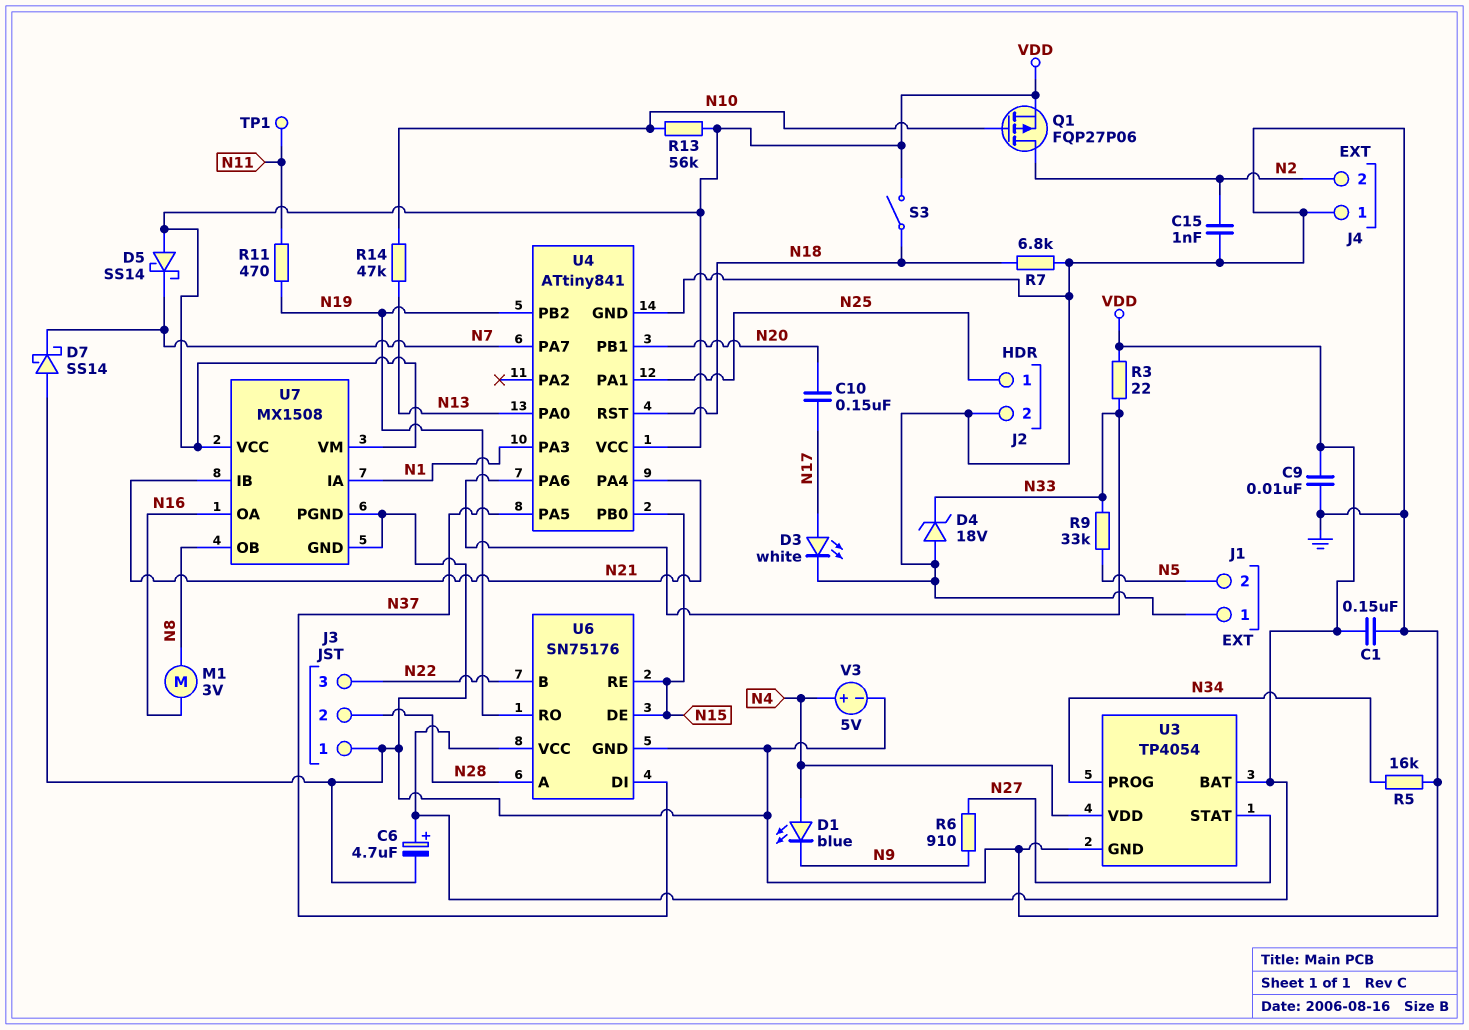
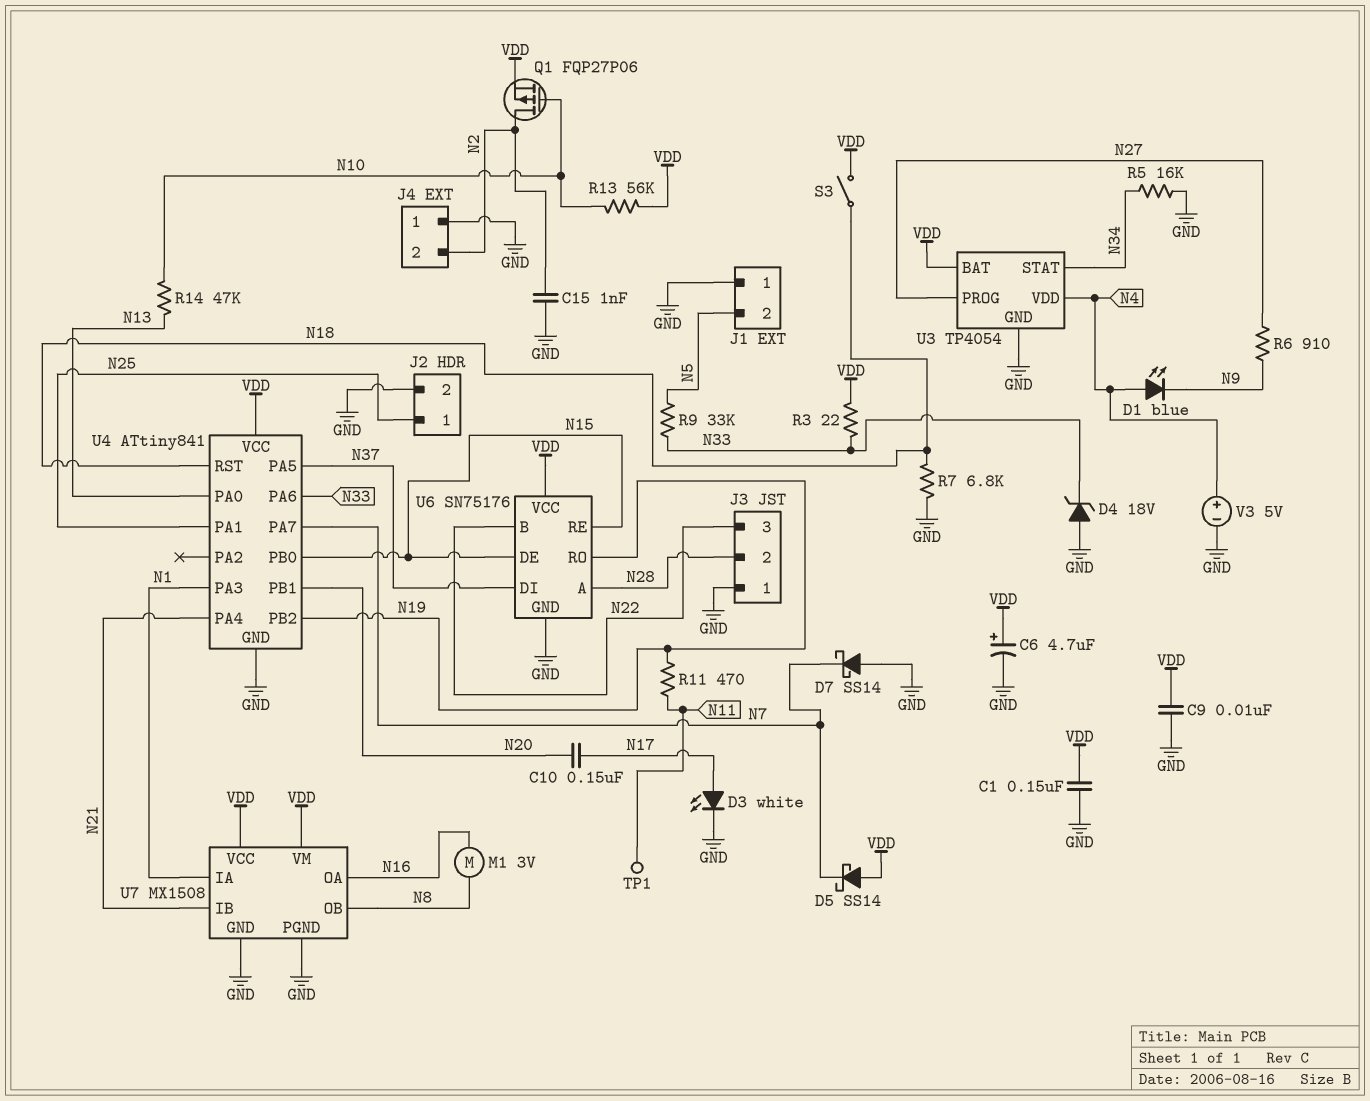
U3 pin PROG: N34 -> N27
U3 pin STAT: N27 -> N34

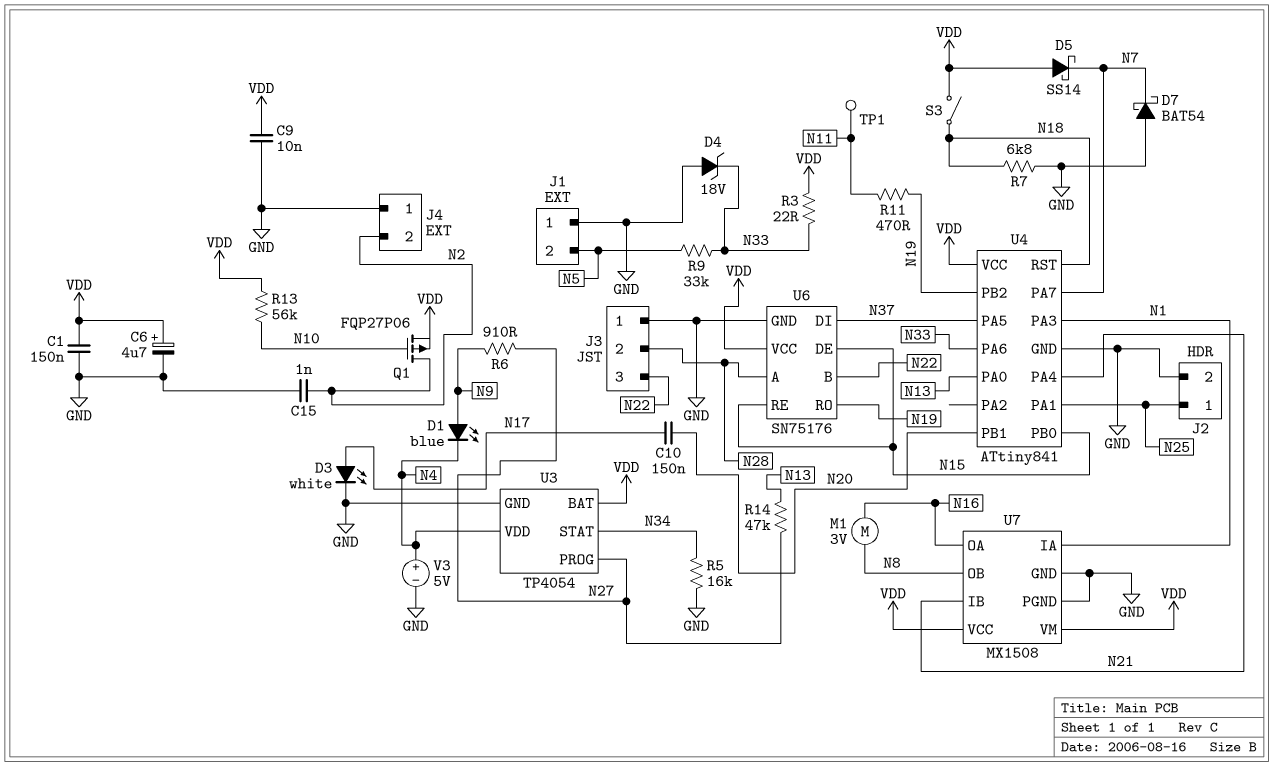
D1: LED blue (A N4, K N9) -> LED blue (A N9, K N4)
D7: schottky SS14 (A GND, K N7) -> schottky BAT54 (A GND, K N7)
R14: 47k (N10, N13) -> 47k (N13, N27)

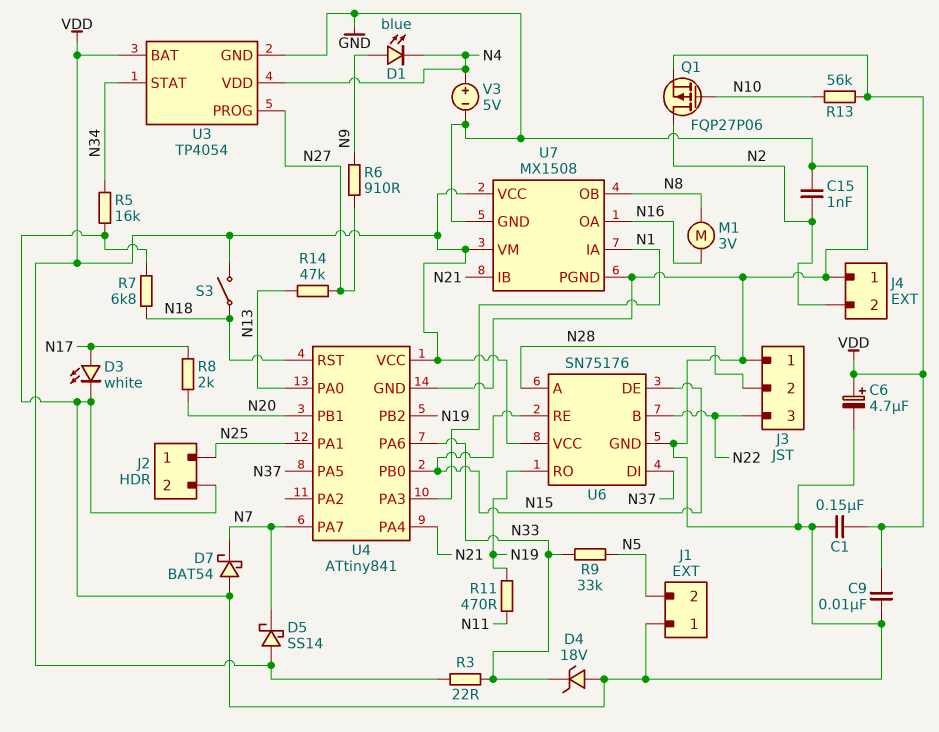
C10: 150nF (N17, N20) -> none
R8: none -> 2k (N17, N20)
TP1: test point (N11) -> none

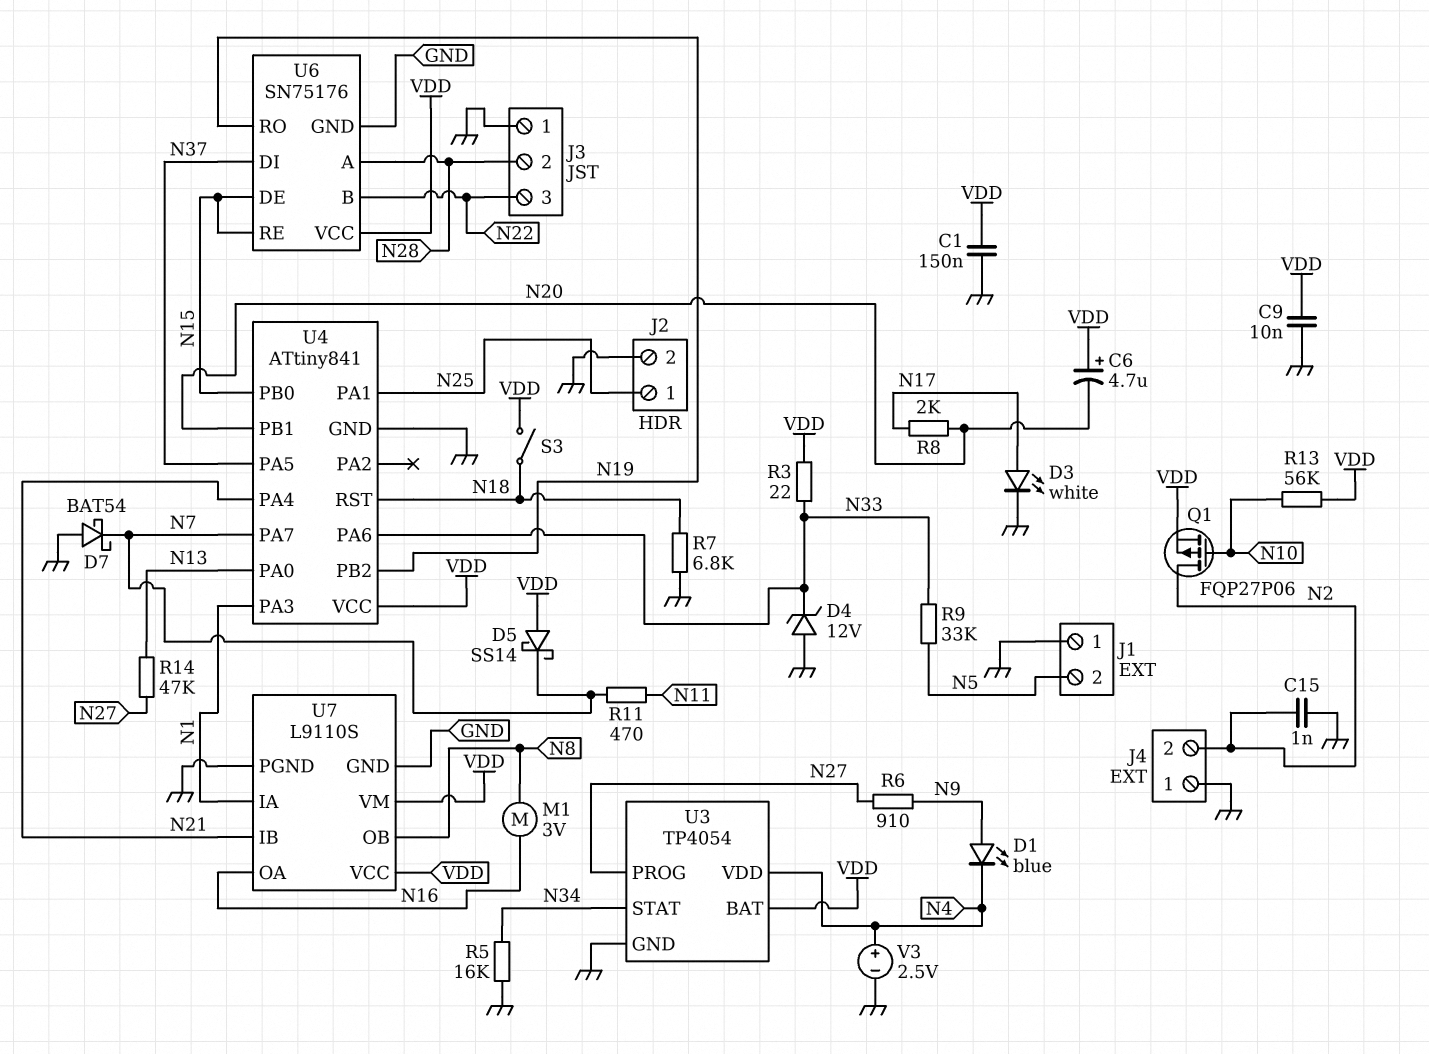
C6: 4.7uF (plus VDD, minus GND) -> 4.7uF (plus VDD, minus N20)
D4: zener 18V (A GND, K N33) -> zener 12V (A GND, K N33)
R11: 470 (N11, N19) -> 470 (N7, N11)
U7: MX1508 -> L9110S
V3: 5V (plus N4, minus GND) -> 2.5V (plus N4, minus GND)

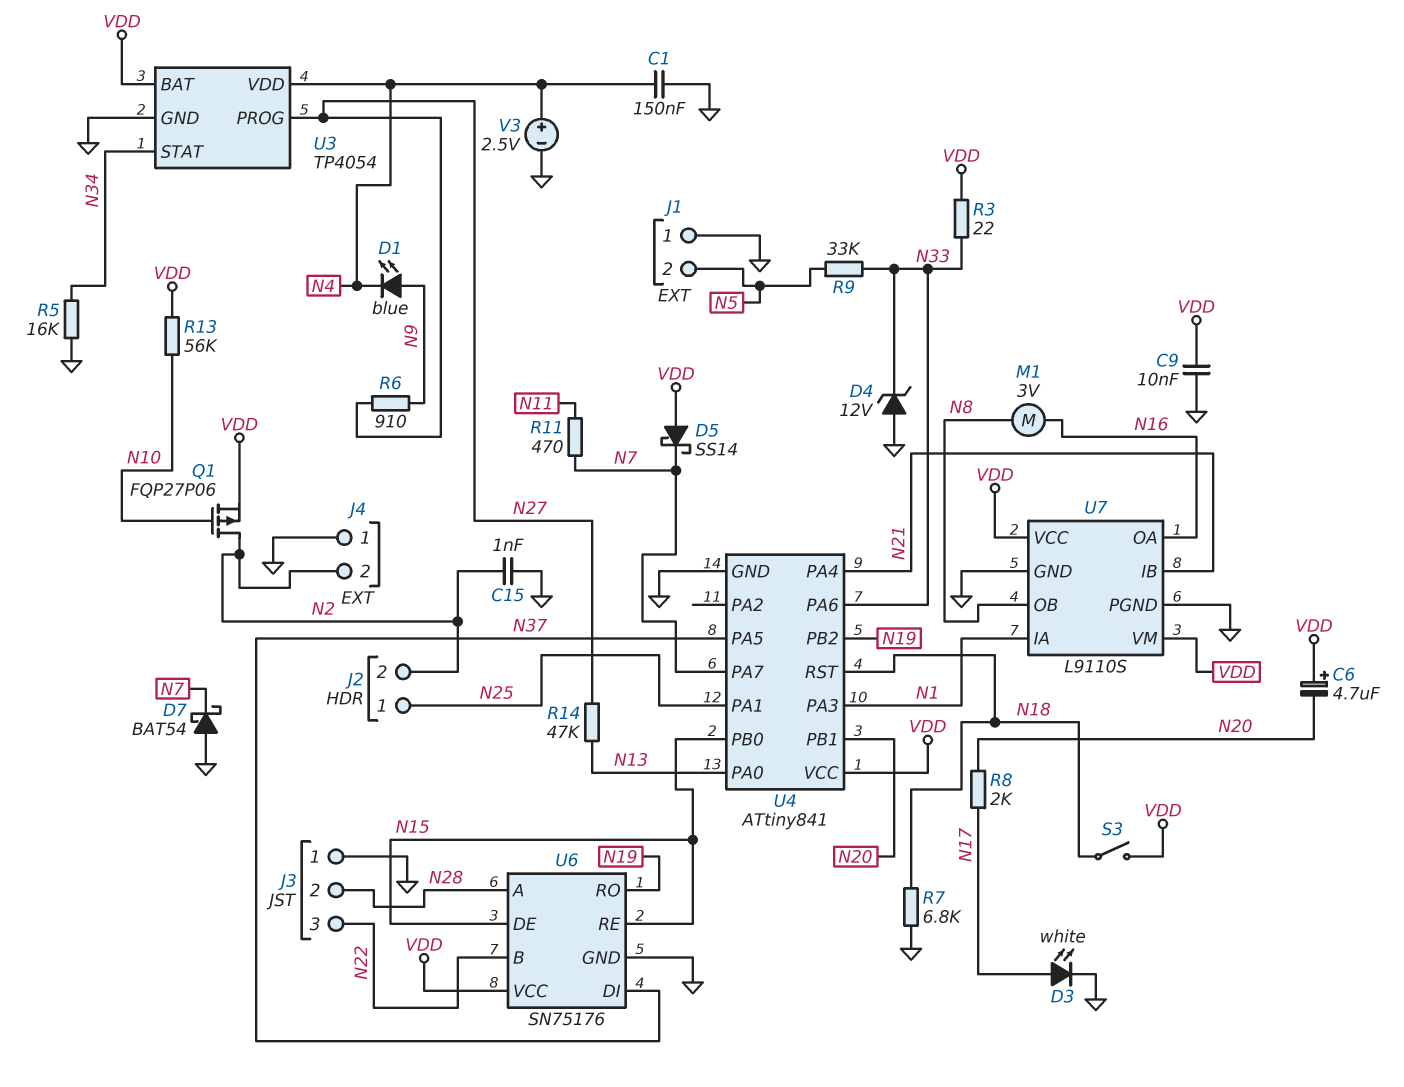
C1: 150nF (GND, VDD) -> 150nF (GND, N4)
J2 pin 2: GND -> N2

